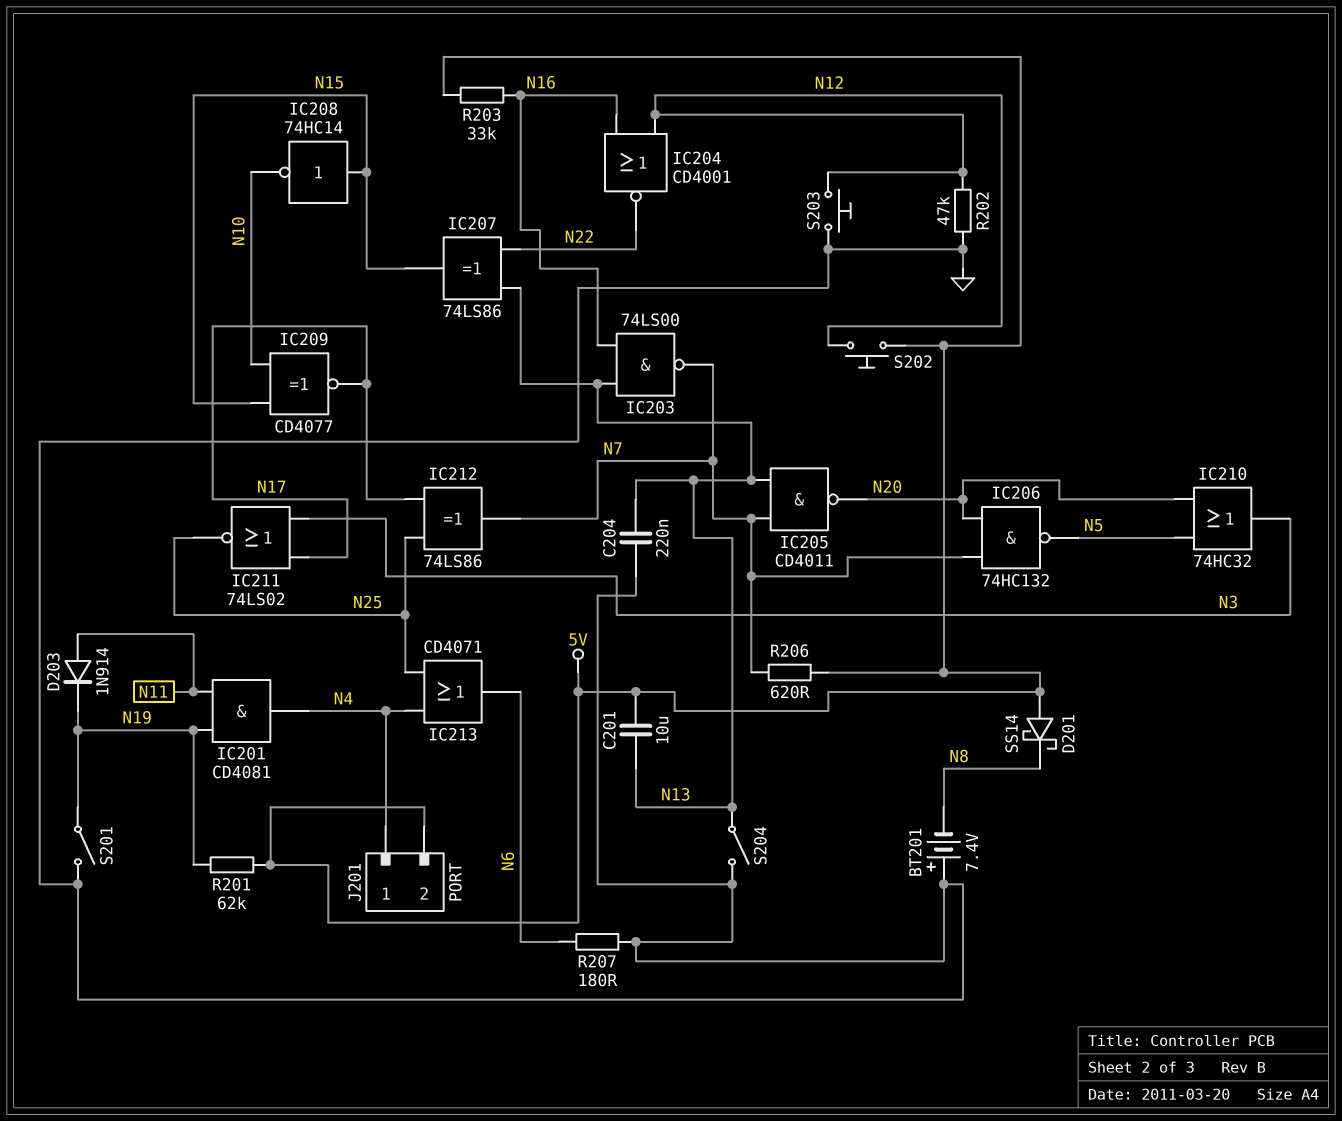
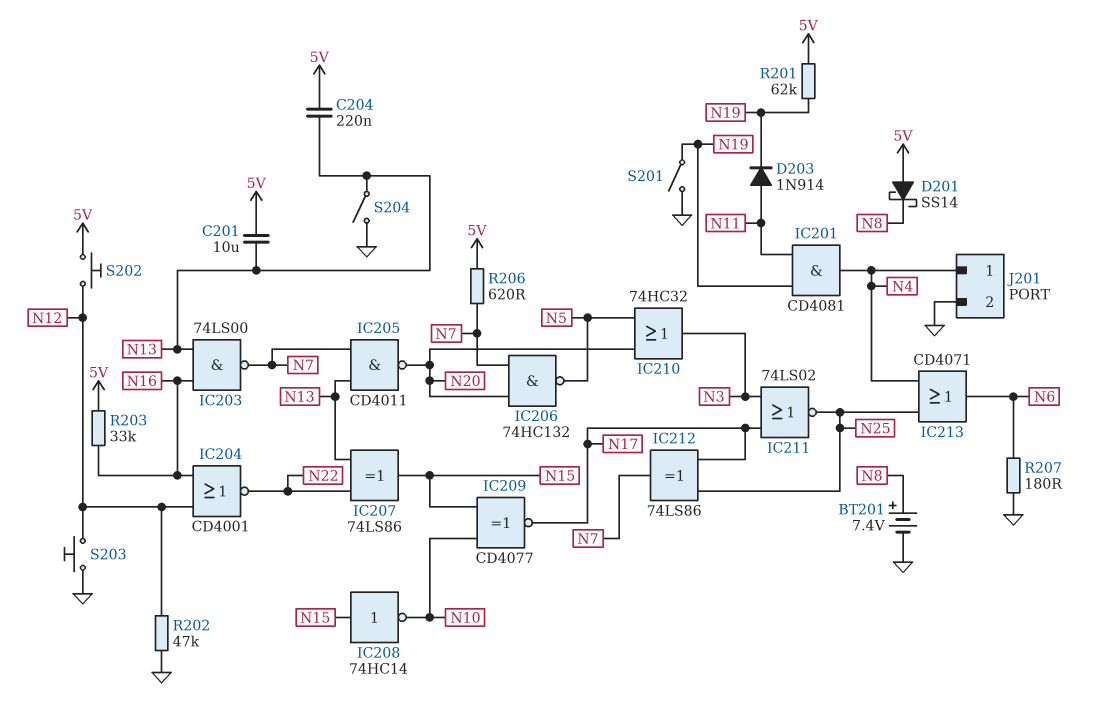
BT201: 7.4V (plus GND, minus N8) -> 7.4V (plus N8, minus GND)
C204: 220nF (GND, N13) -> 220nF (5V, N13)
J201 pin 2: 5V -> GND

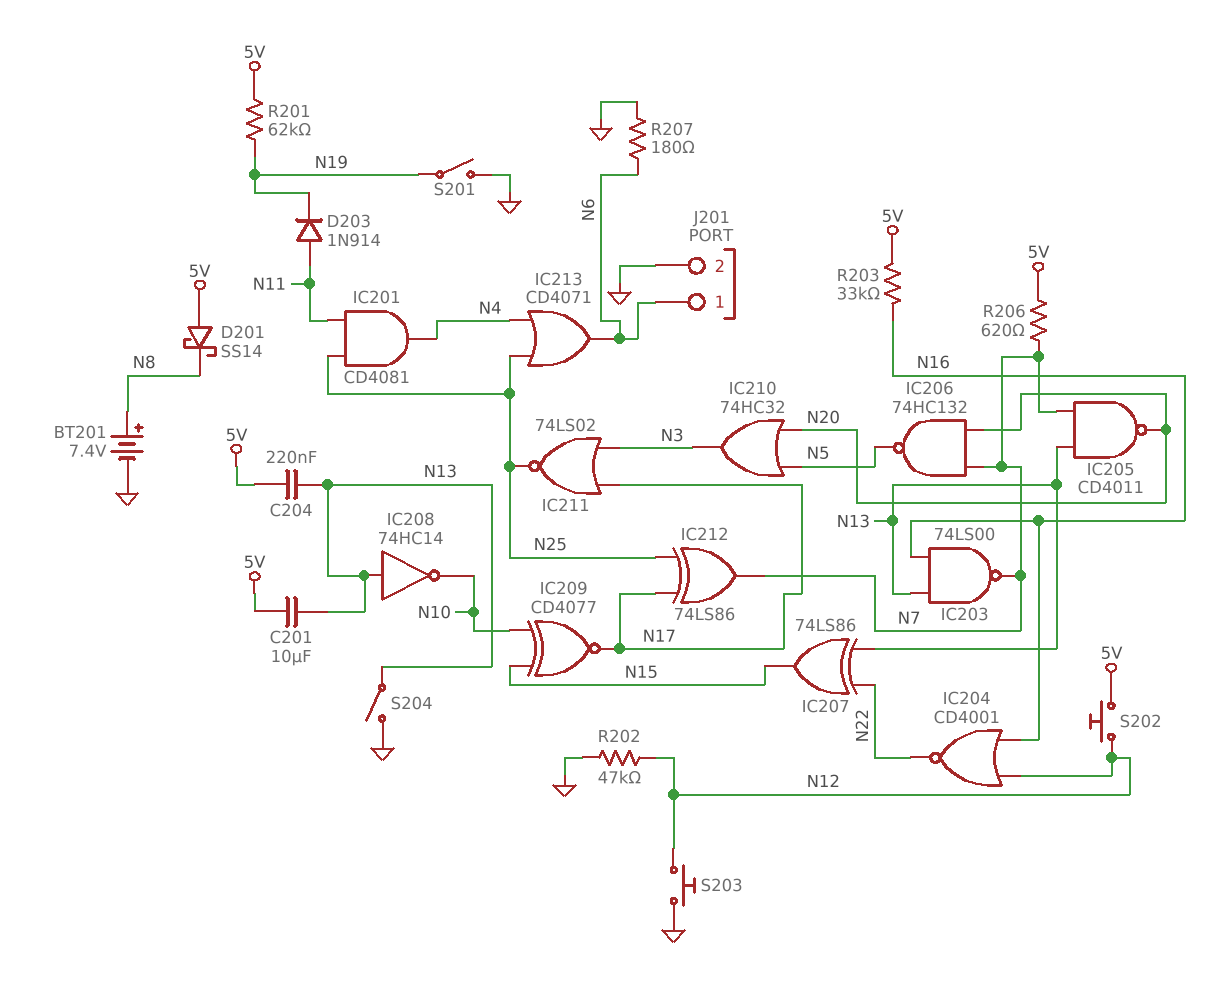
IC201: AND CD4081 (in N11, in N19, out N4) -> AND CD4081 (in N11, in N25, out N4)
IC208: NOT 74HC14 (in N15, out N10) -> NOT 74HC14 (in N13, out N10)
J201 pin 1: N4 -> N6

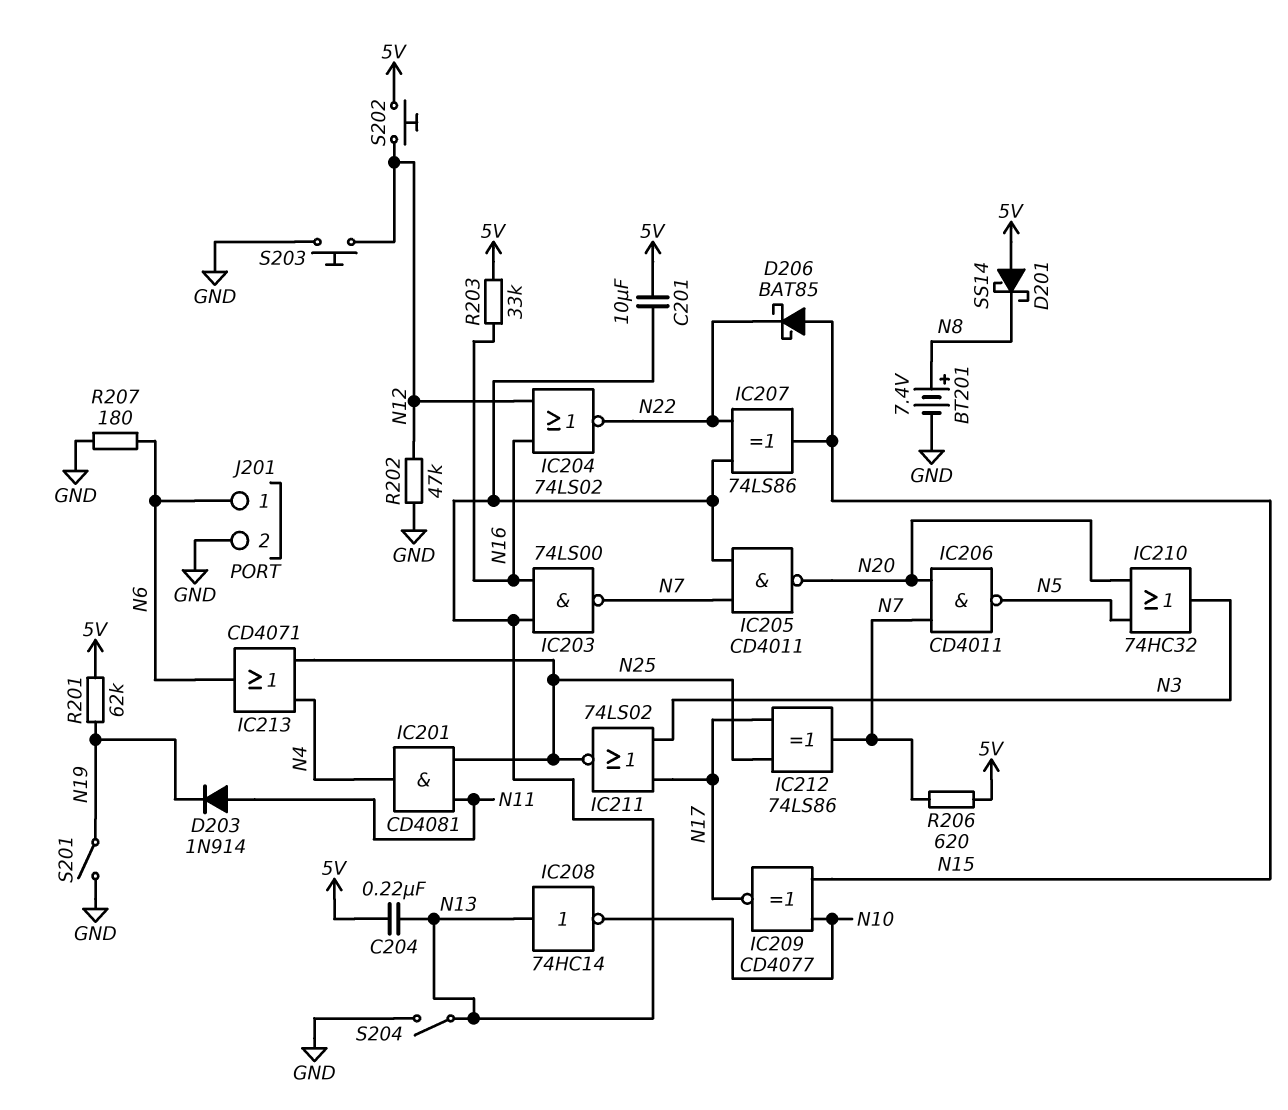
D206: none -> schottky BAT85 (A N15, K N22)
IC204: NOR CD4001 (in N12, in N16, out N22) -> NOR 74LS02 (in N12, in N16, out N22)
IC206: NAND 74HC132 (in N7, in N20, out N5) -> NAND CD4011 (in N7, in N20, out N5)

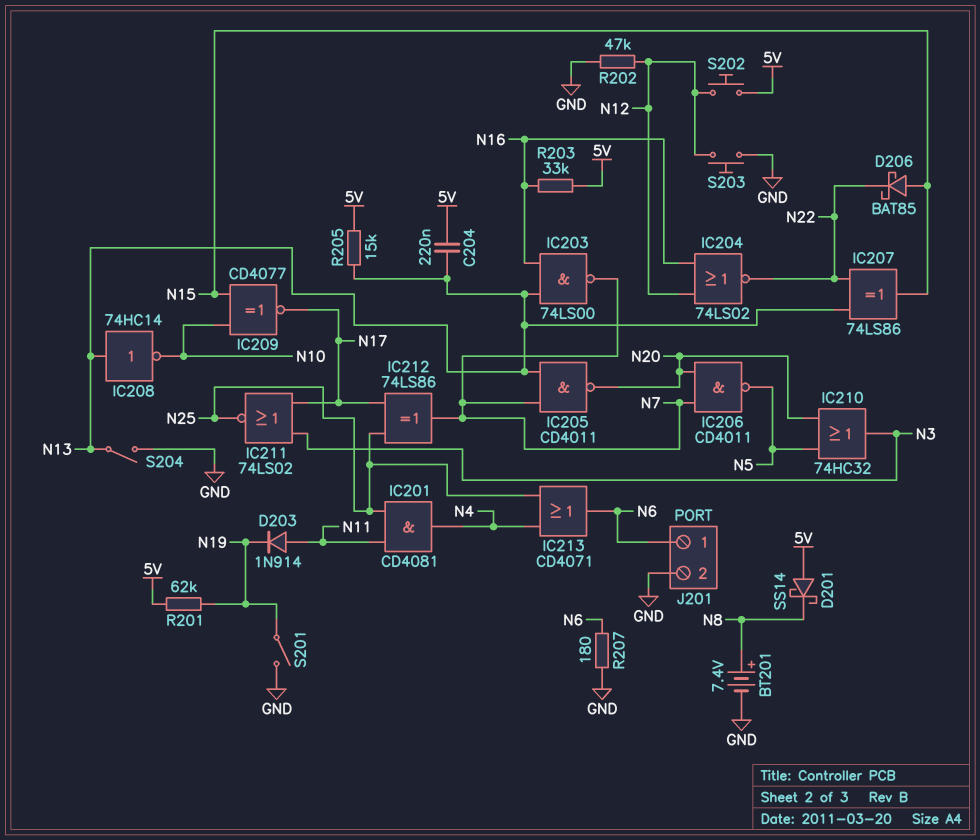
C201: 10uF (5V, N13) -> none
R205: none -> 15k (5V, N13)
R206: 620 (5V, N7) -> none

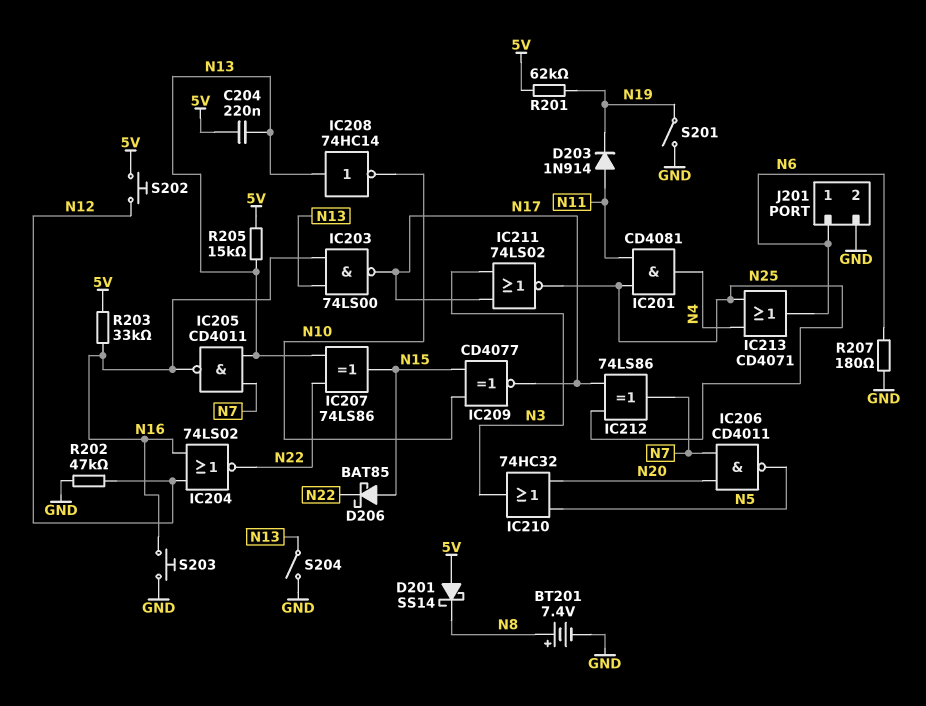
IC203: NAND 74LS00 (in N13, in N16, out N7) -> NAND 74LS00 (in N13, in N16, out N17)
IC205: NAND CD4011 (in N7, in N13, out N20) -> NAND CD4011 (in N7, in N13, out N16)
S203: button (GND, N12) -> button (GND, N16)

